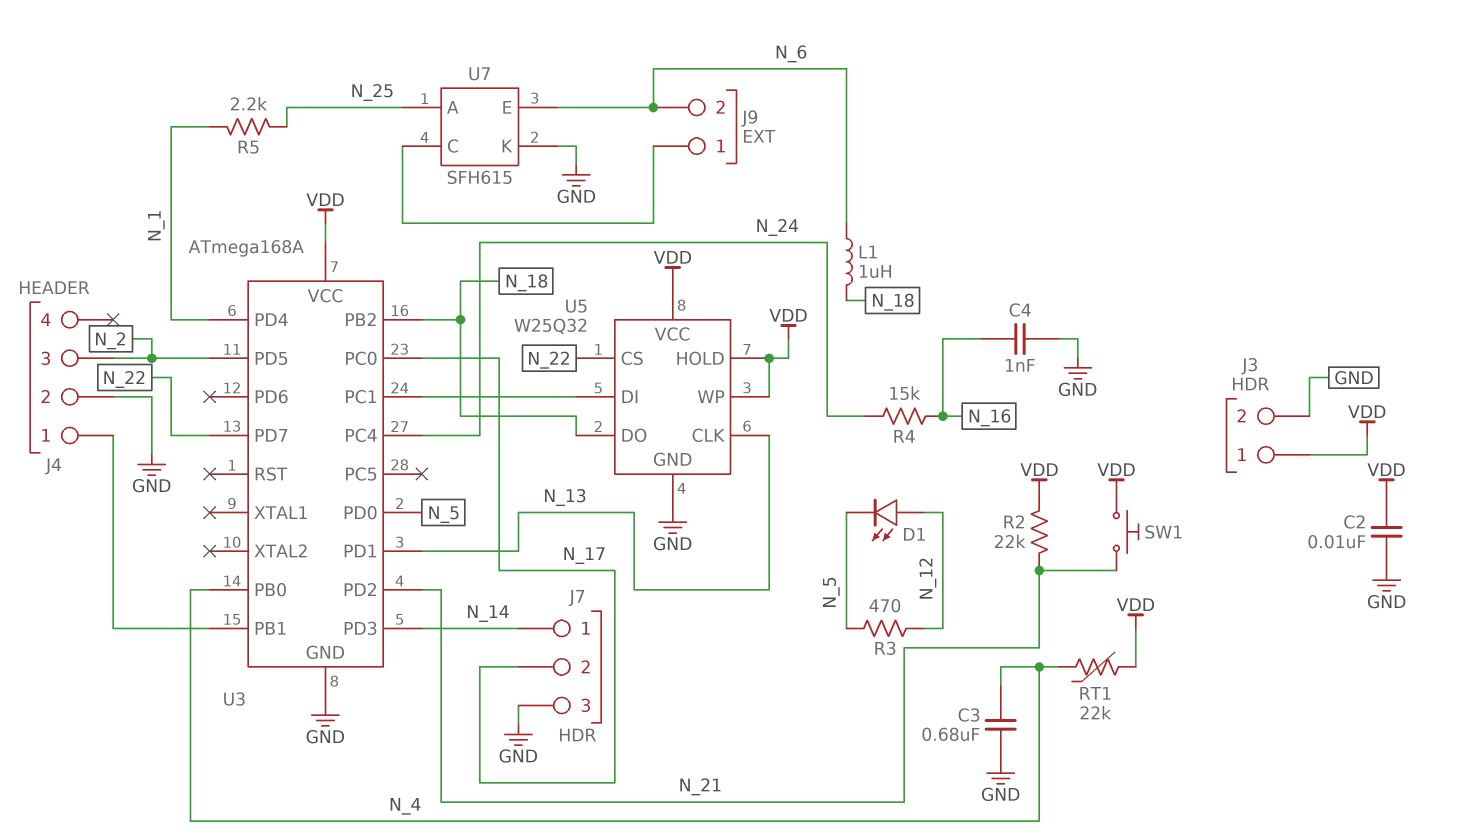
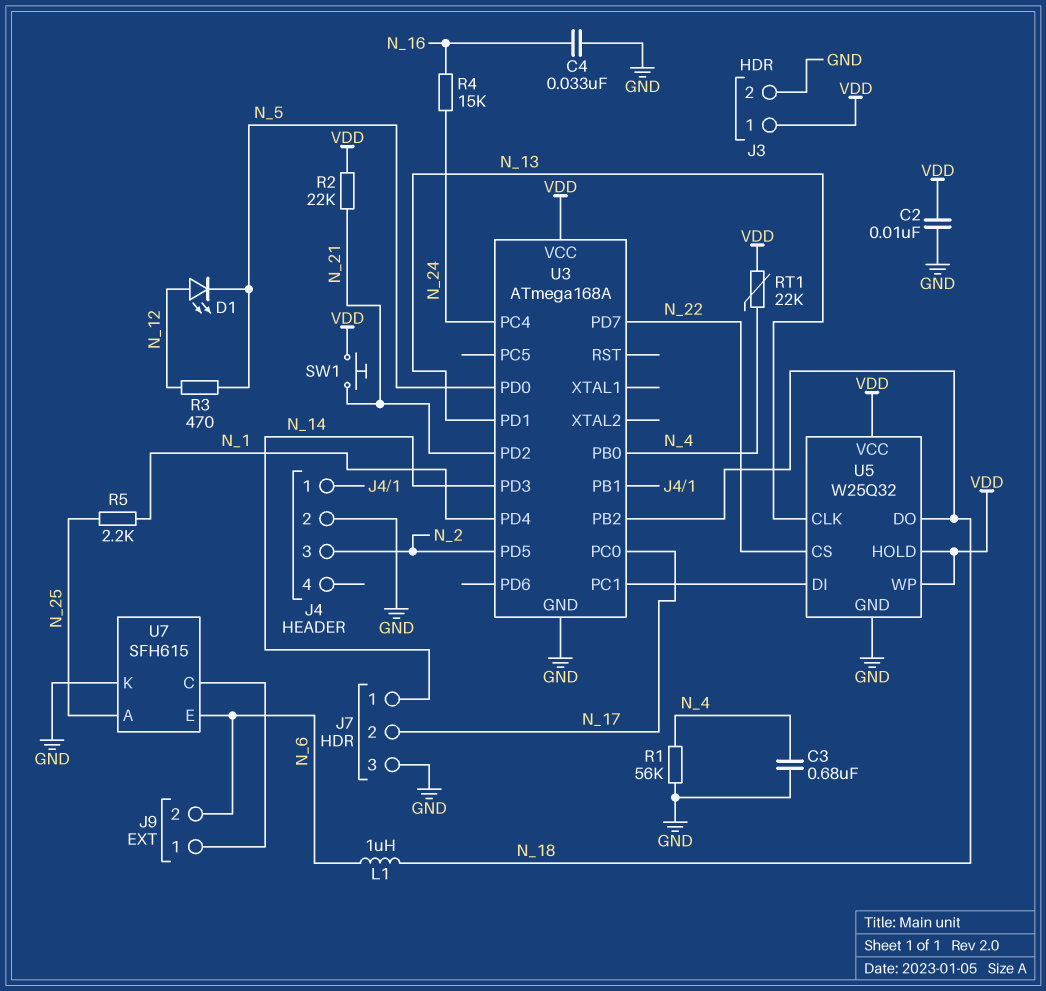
C4: 1nF (GND, N_16) -> 33nF (GND, N_16)
R1: none -> 56k (GND, N_4)

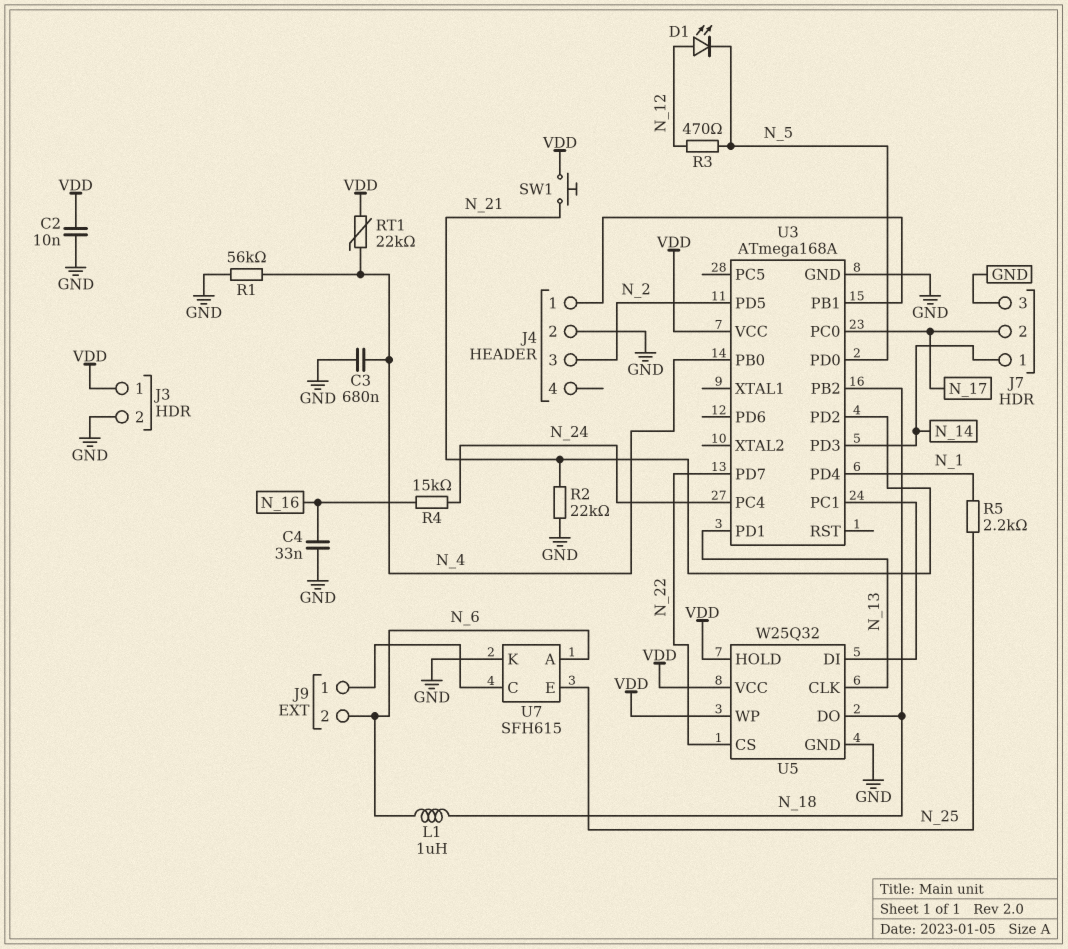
R2: 22k (N_21, VDD) -> 22k (GND, N_21)
U7 pin A: N_25 -> N_6
U7 pin E: N_6 -> N_25

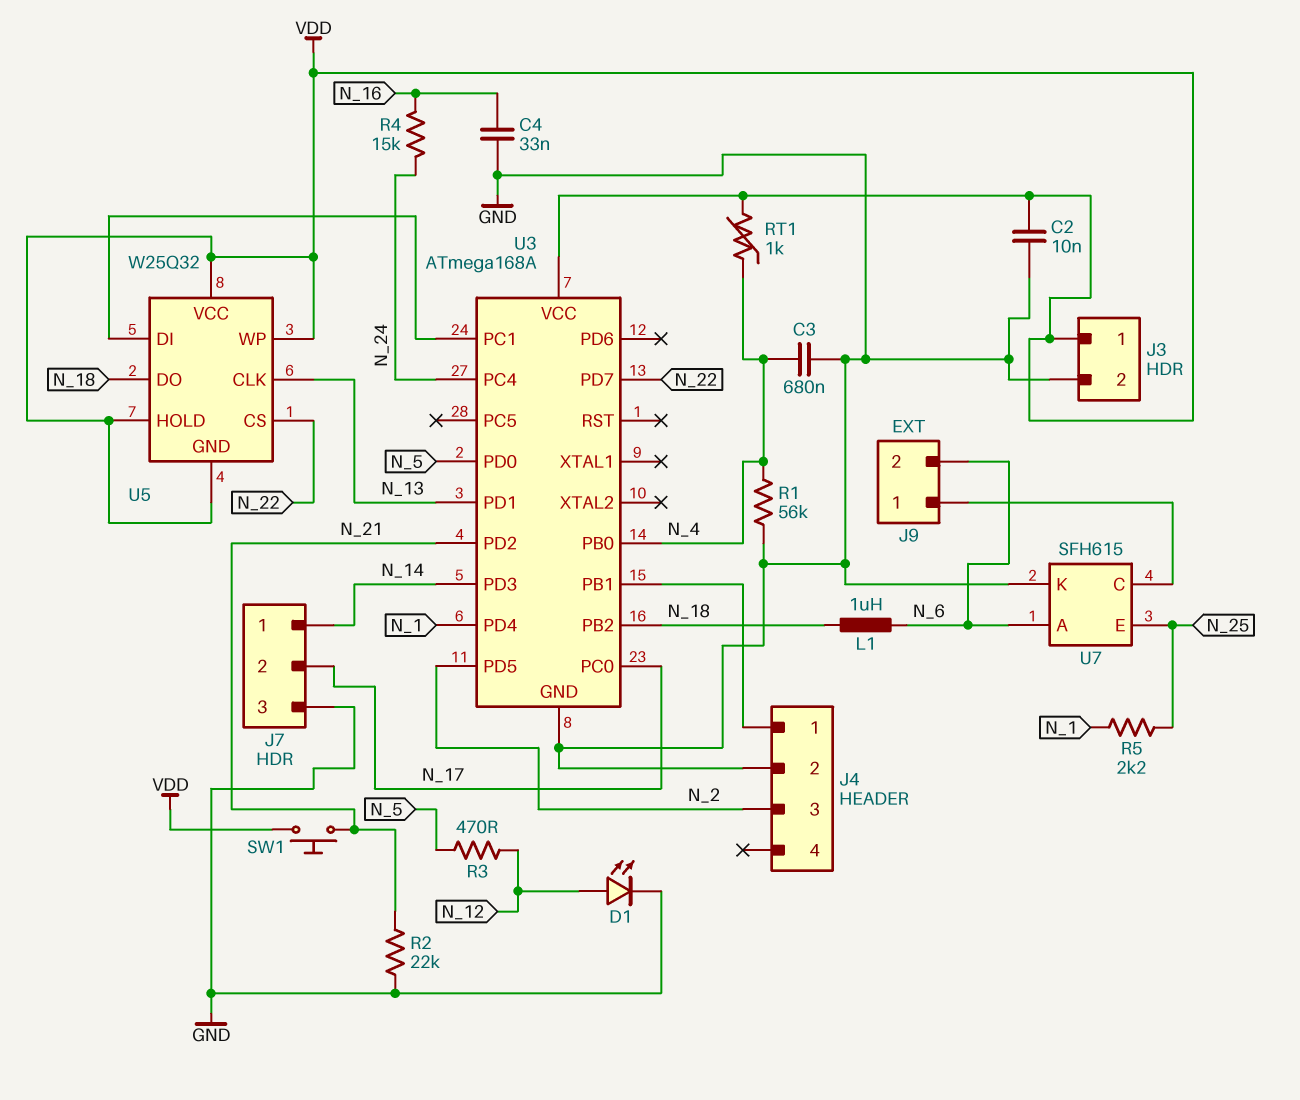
D1: LED (A N_12, K N_5) -> LED (A N_12, K GND)
RT1: 22k (N_4, VDD) -> 1k (N_4, VDD)
U5 pin GND: GND -> VDD

